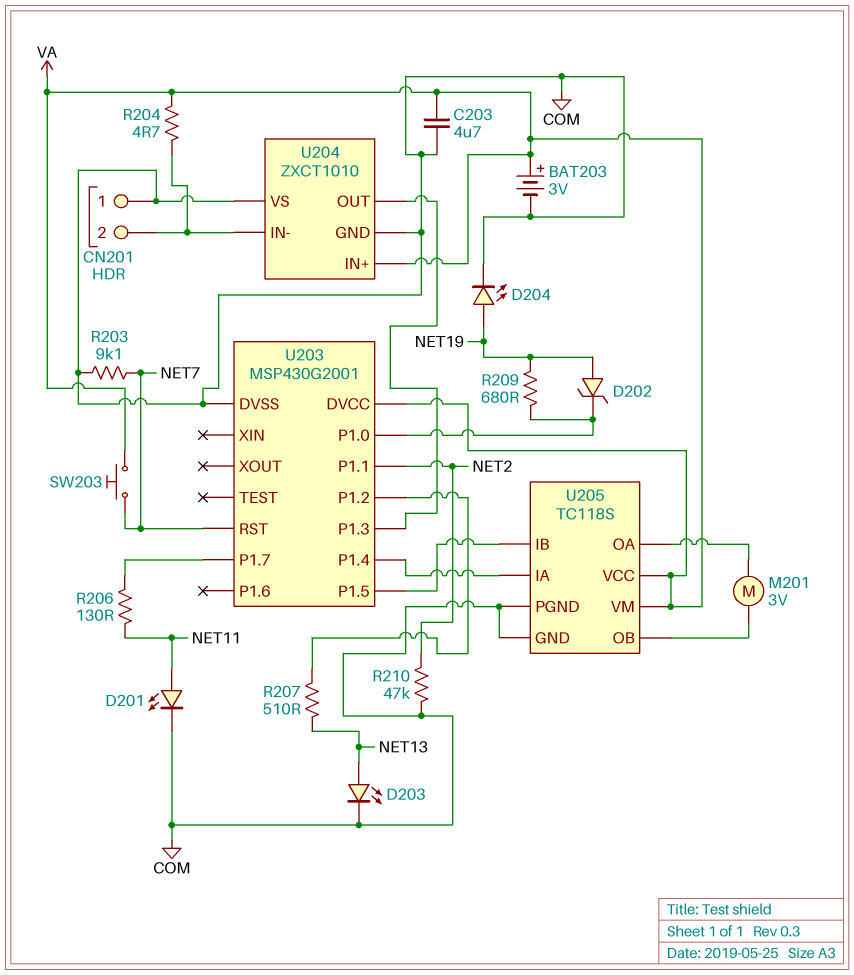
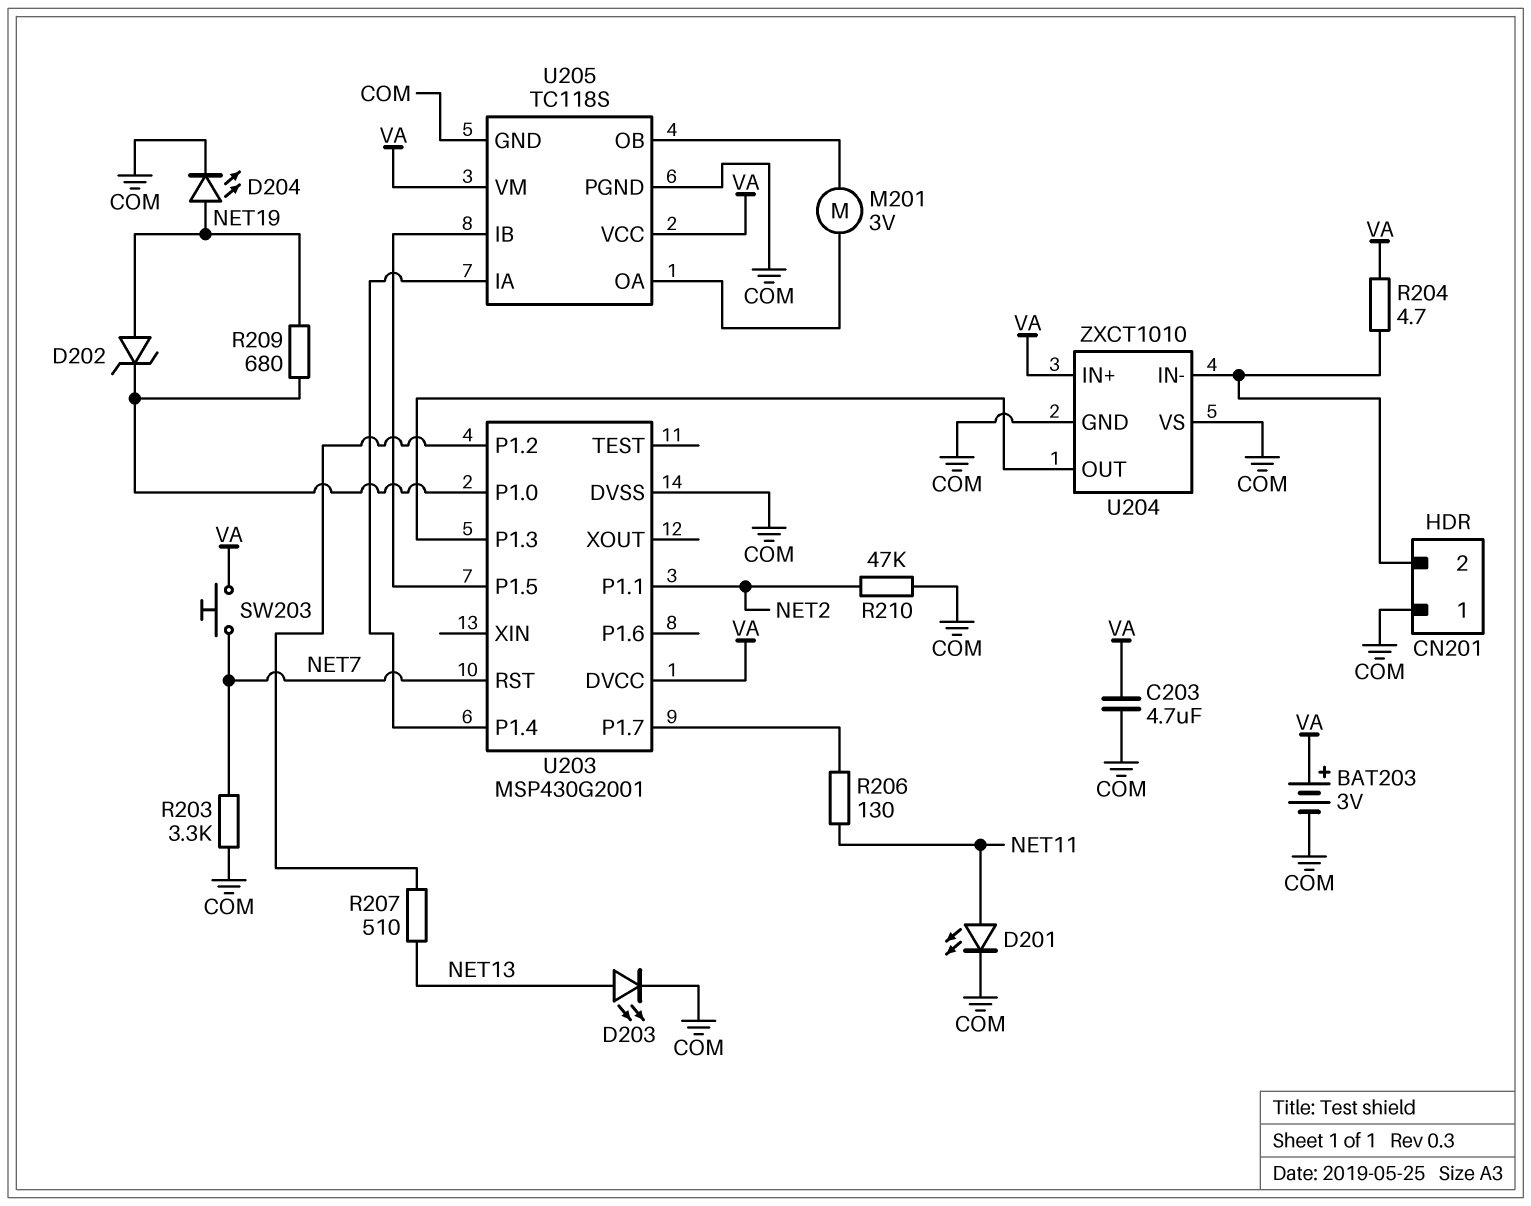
R203: 9.1k (COM, NET7) -> 3.3k (COM, NET7)

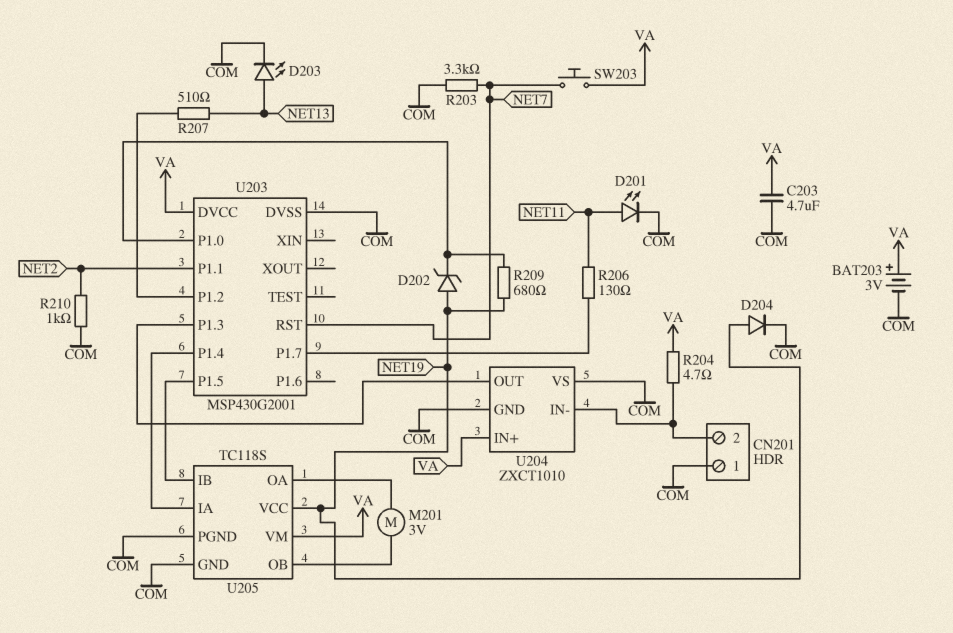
D204: LED (A NET19, K COM) -> diode (A NET19, K COM)
R210: 47k (COM, NET2) -> 1k (COM, NET2)
U205 pin VCC: VA -> NET19

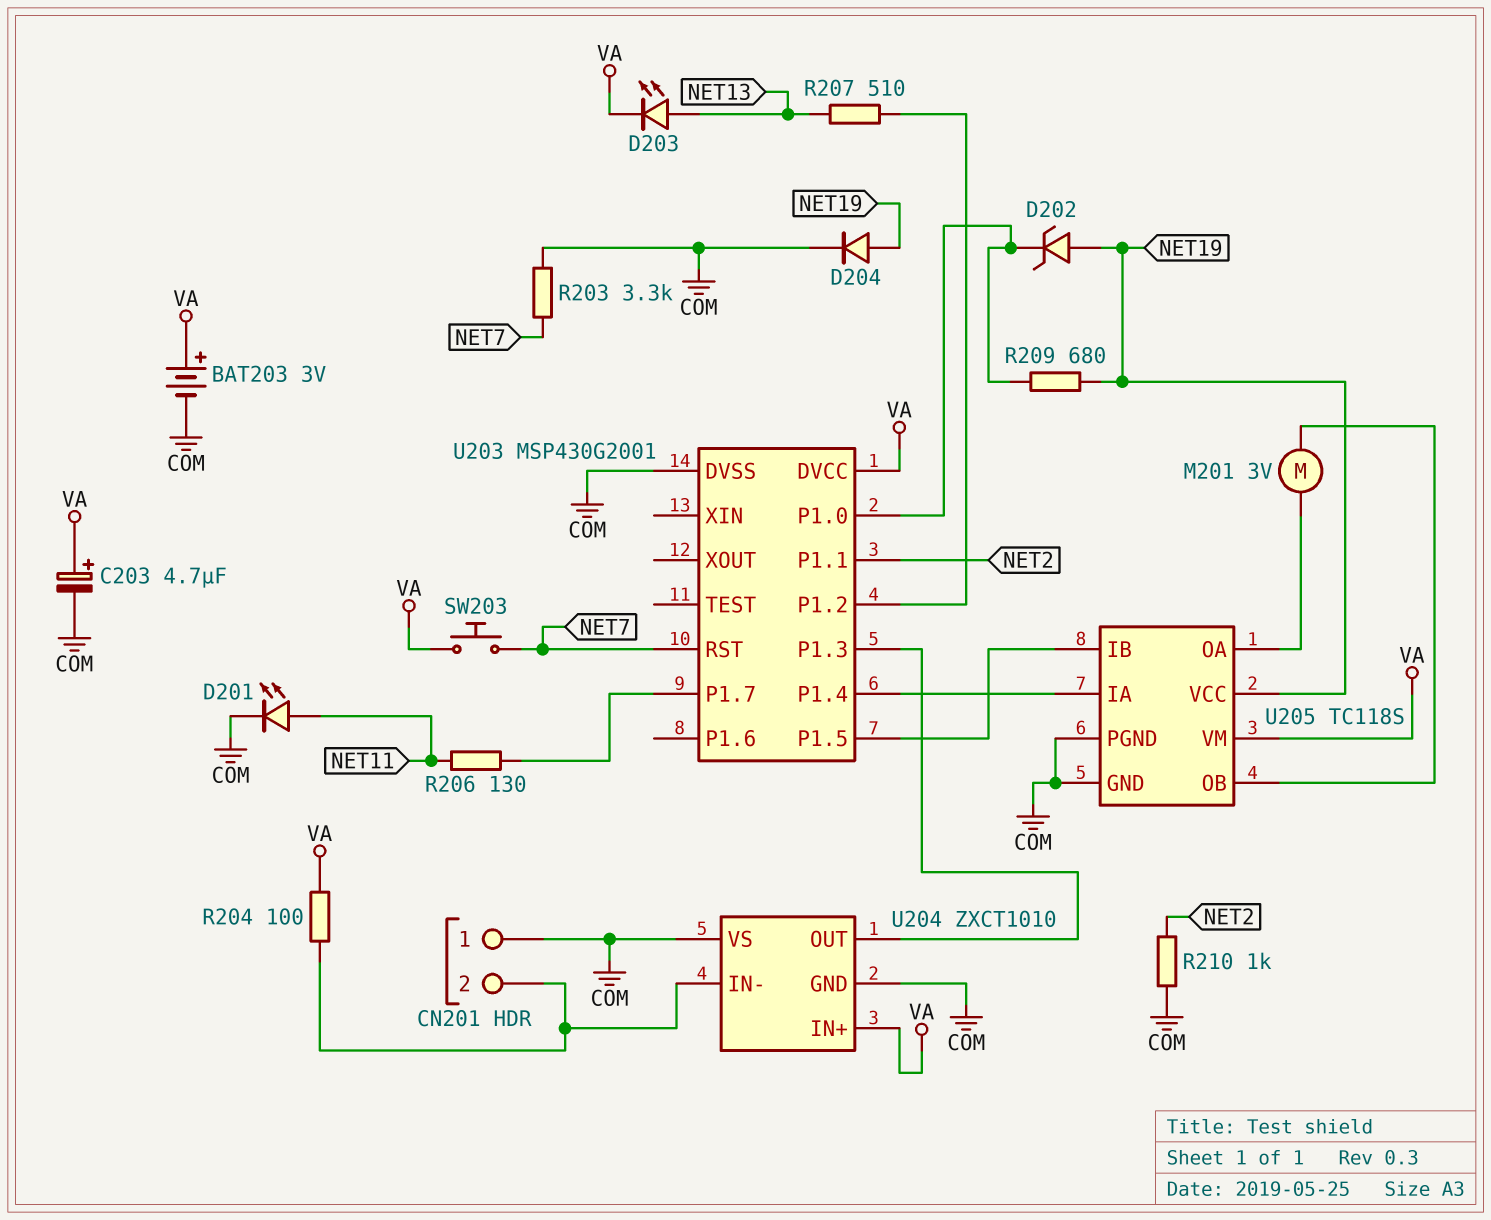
C203: 4.7uF (COM, VA) -> 4.7uF (plus VA, minus COM)
D203: LED (A NET13, K COM) -> LED (A NET13, K VA)
R204: 4.7 (CN201/2, VA) -> 100 (CN201/2, VA)

